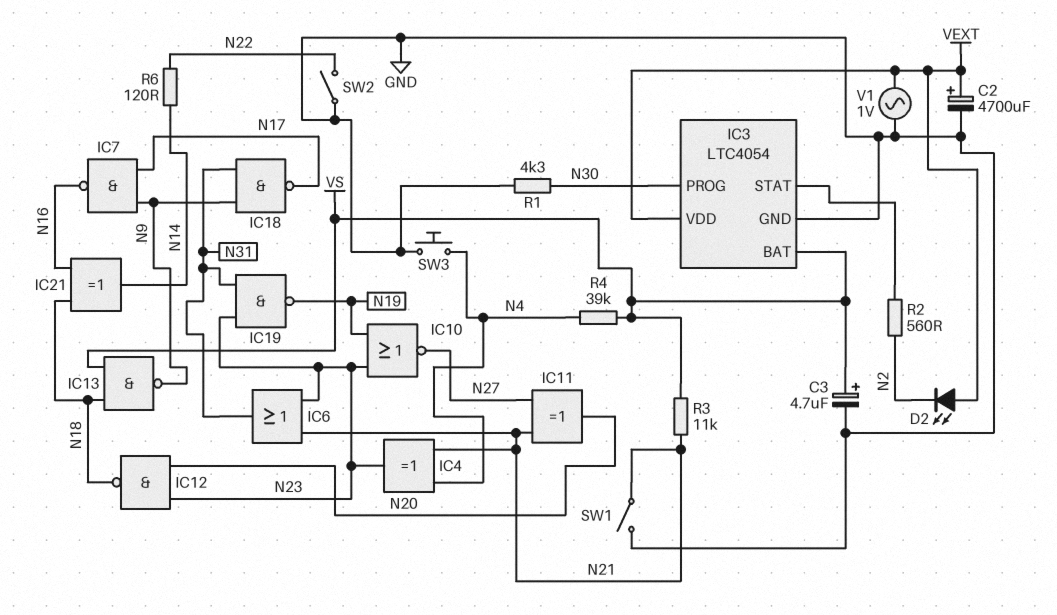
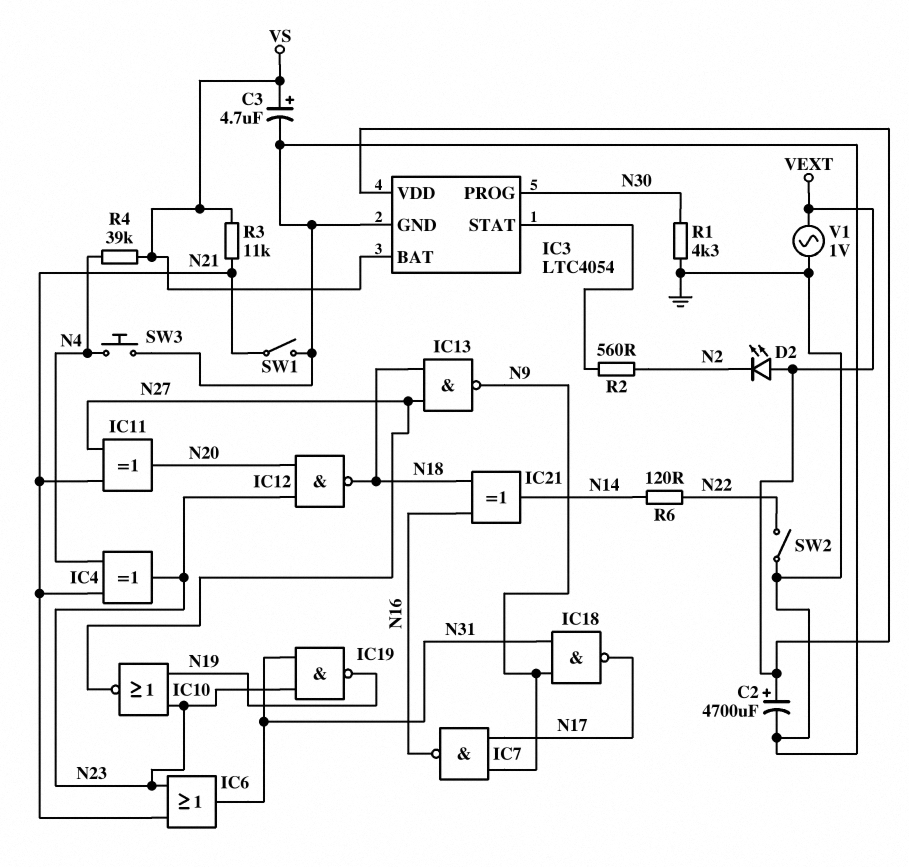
IC13: NAND (in N18, in VS, out N9) -> NAND (in N18, in N27, out N9)

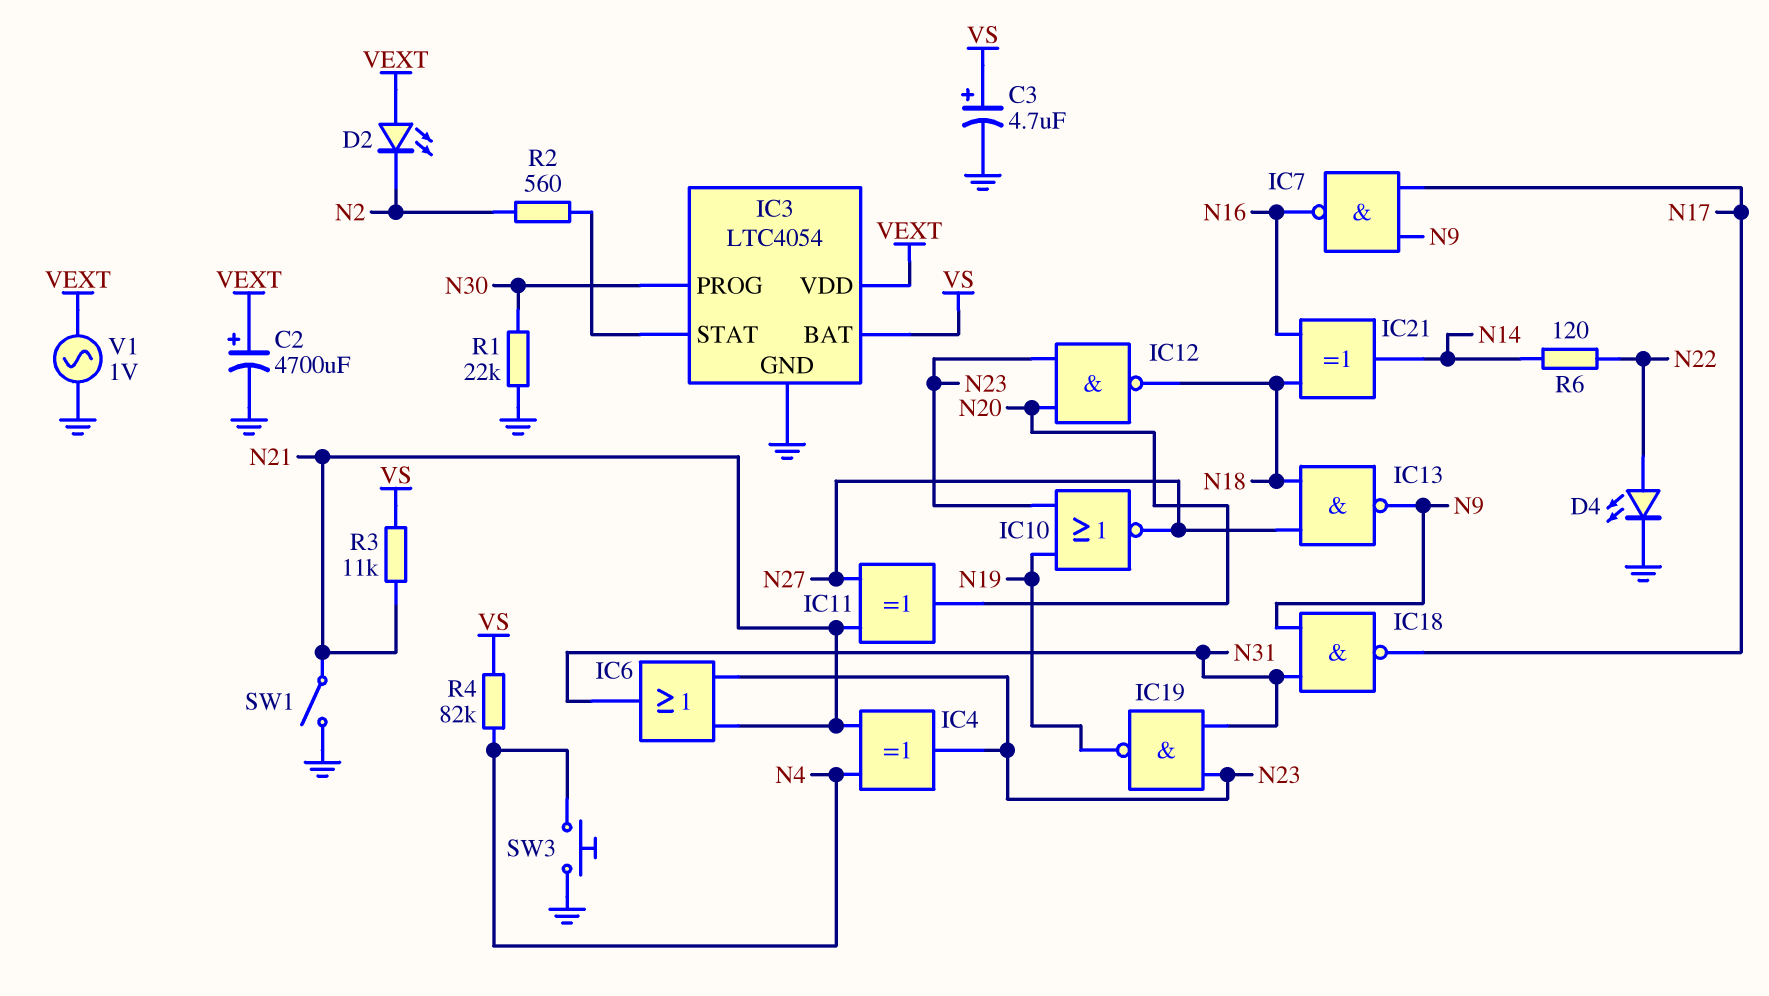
D4: none -> LED (A N22, K GND)
R1: 4.3k (GND, N30) -> 22k (GND, N30)
R4: 39k (N4, VS) -> 82k (N4, VS)
SW2: switch (GND, N22) -> none

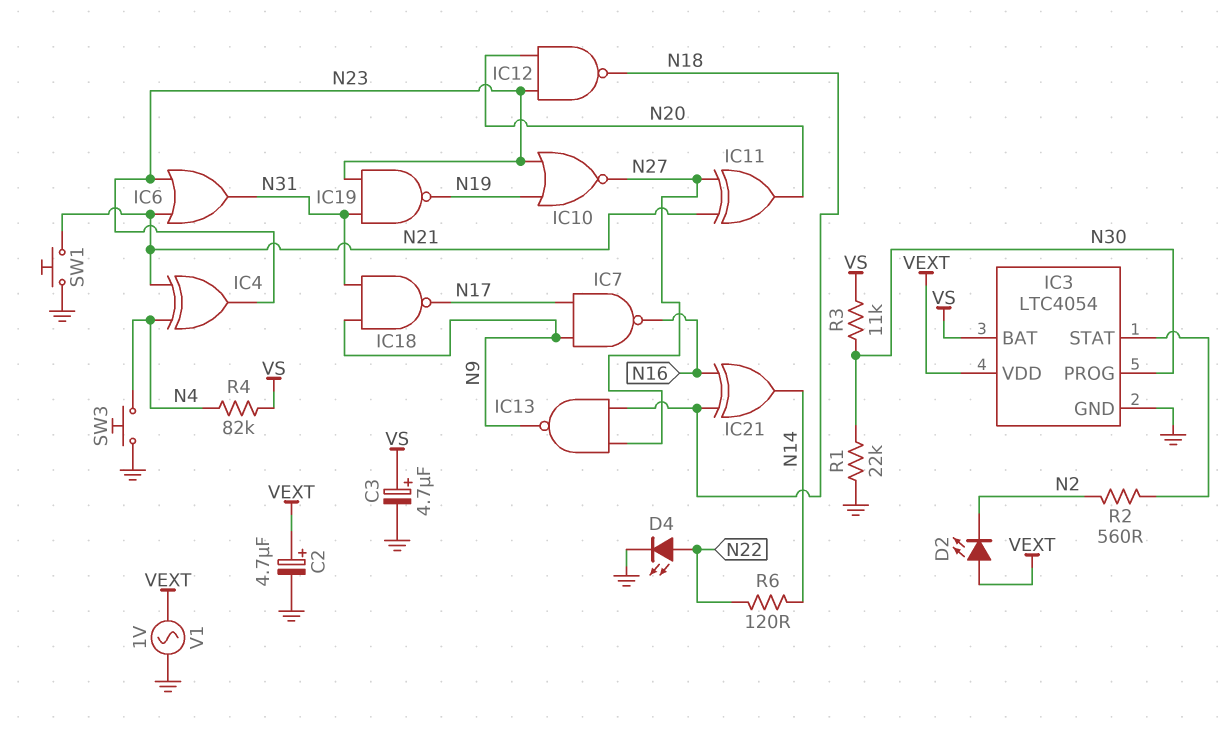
C2: 4700uF (plus VEXT, minus GND) -> 4.7uF (plus VEXT, minus GND)
R3: 11k (N21, VS) -> 11k (N30, VS)
SW1: switch (GND, N21) -> button (GND, N21)

